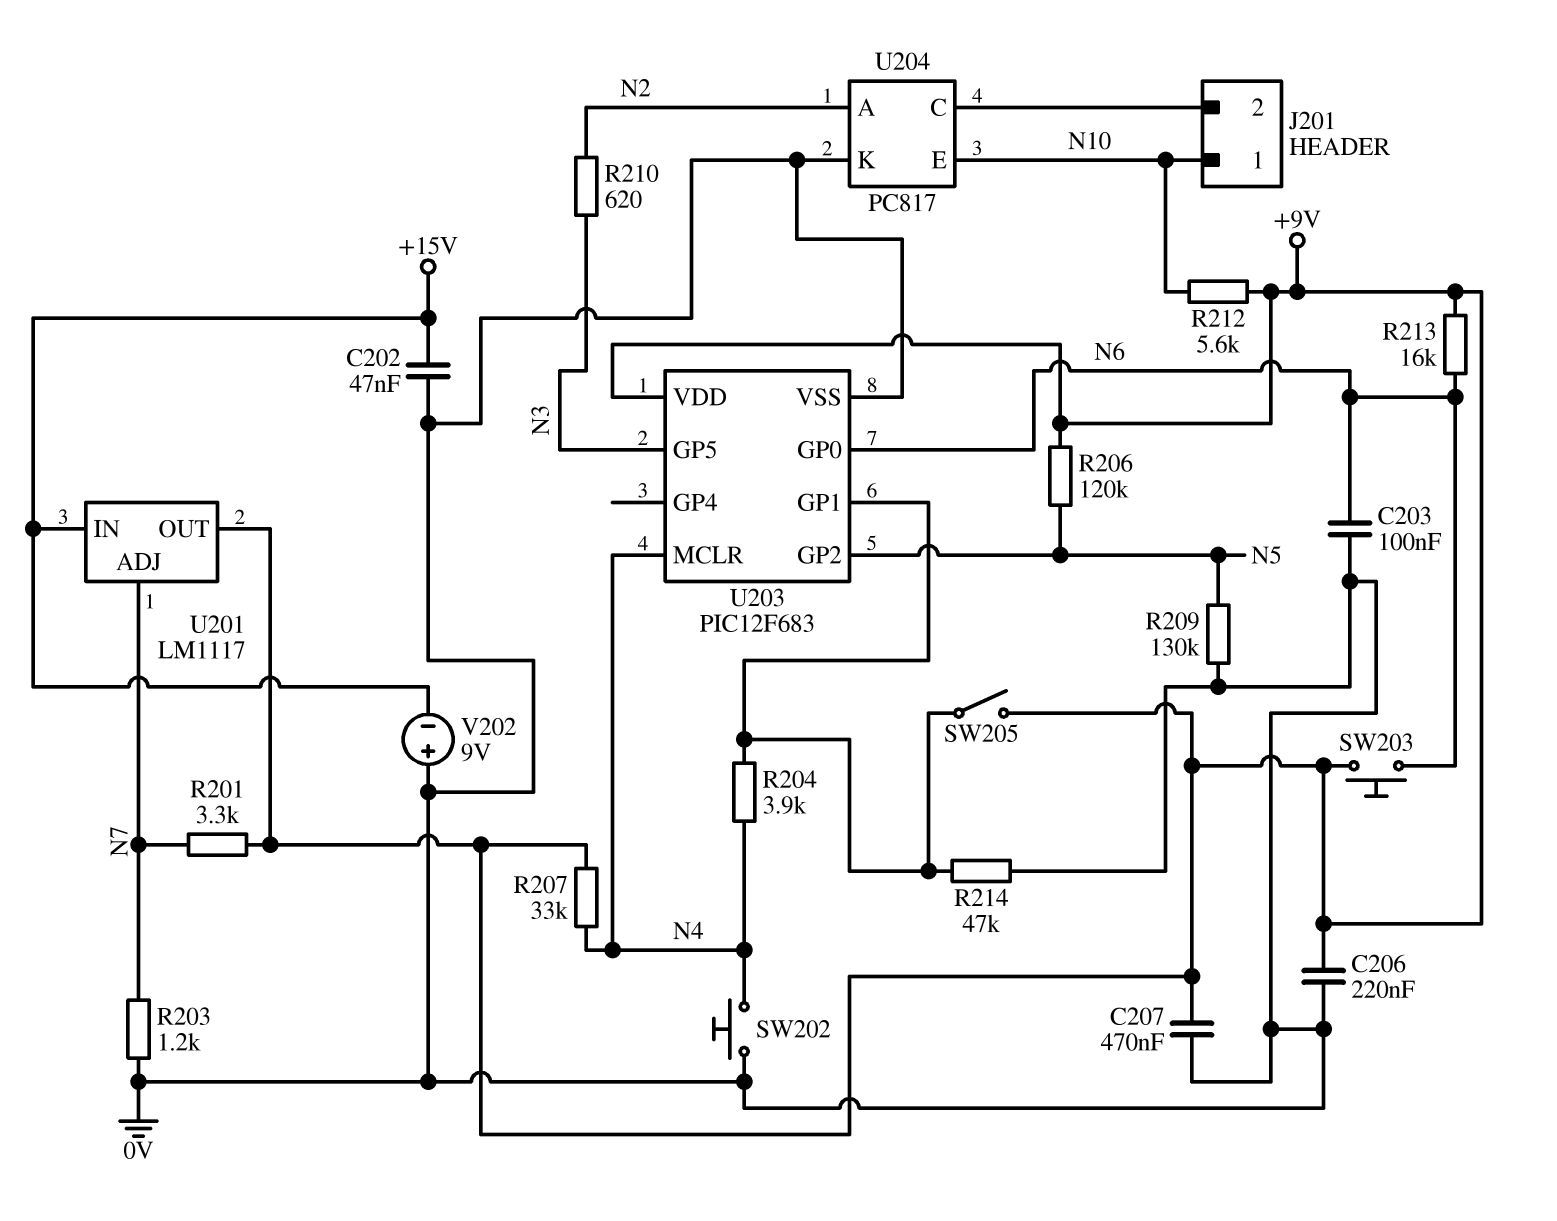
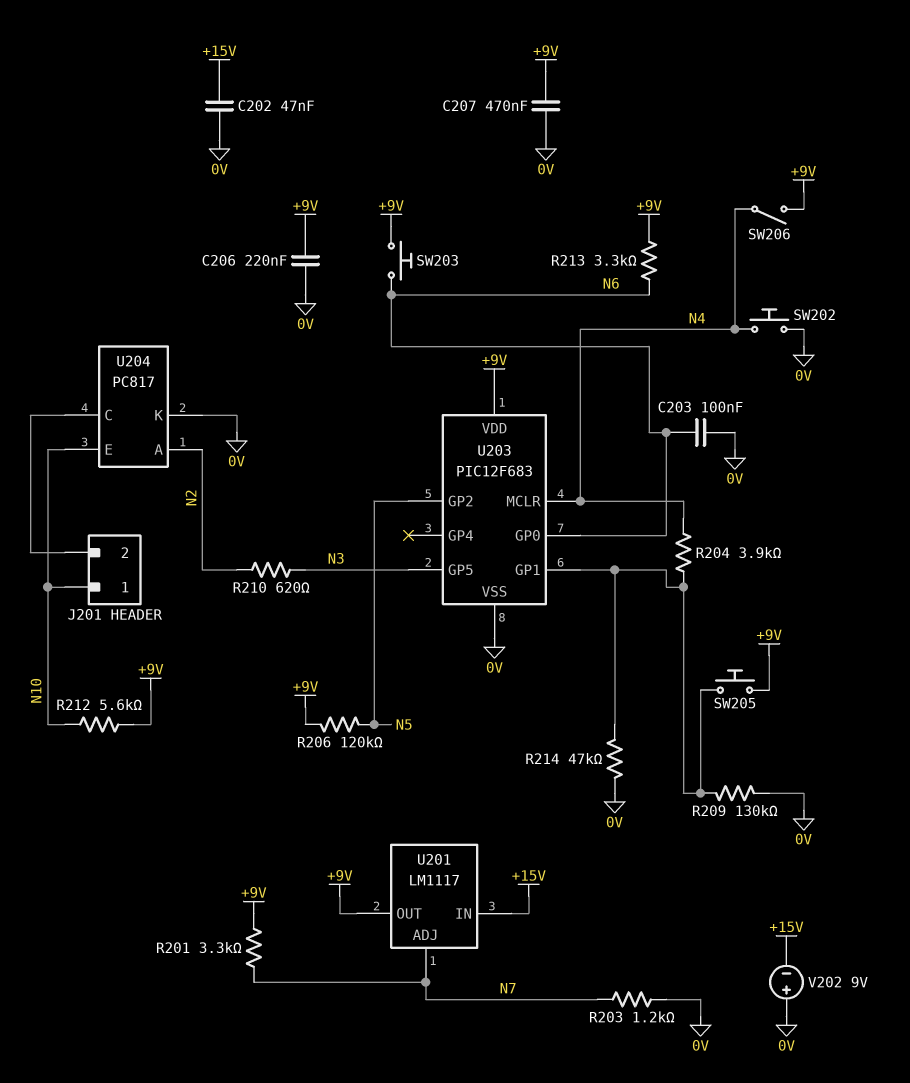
R207: 33k (+9V, N4) -> none
R209: 130k (0V, N5) -> 130k (0V, U203/GP1)
R213: 16k (+9V, N6) -> 3.3k (+9V, N6)
SW205: switch (+9V, U203/GP1) -> button (+9V, U203/GP1)
SW206: none -> switch (+9V, N4)

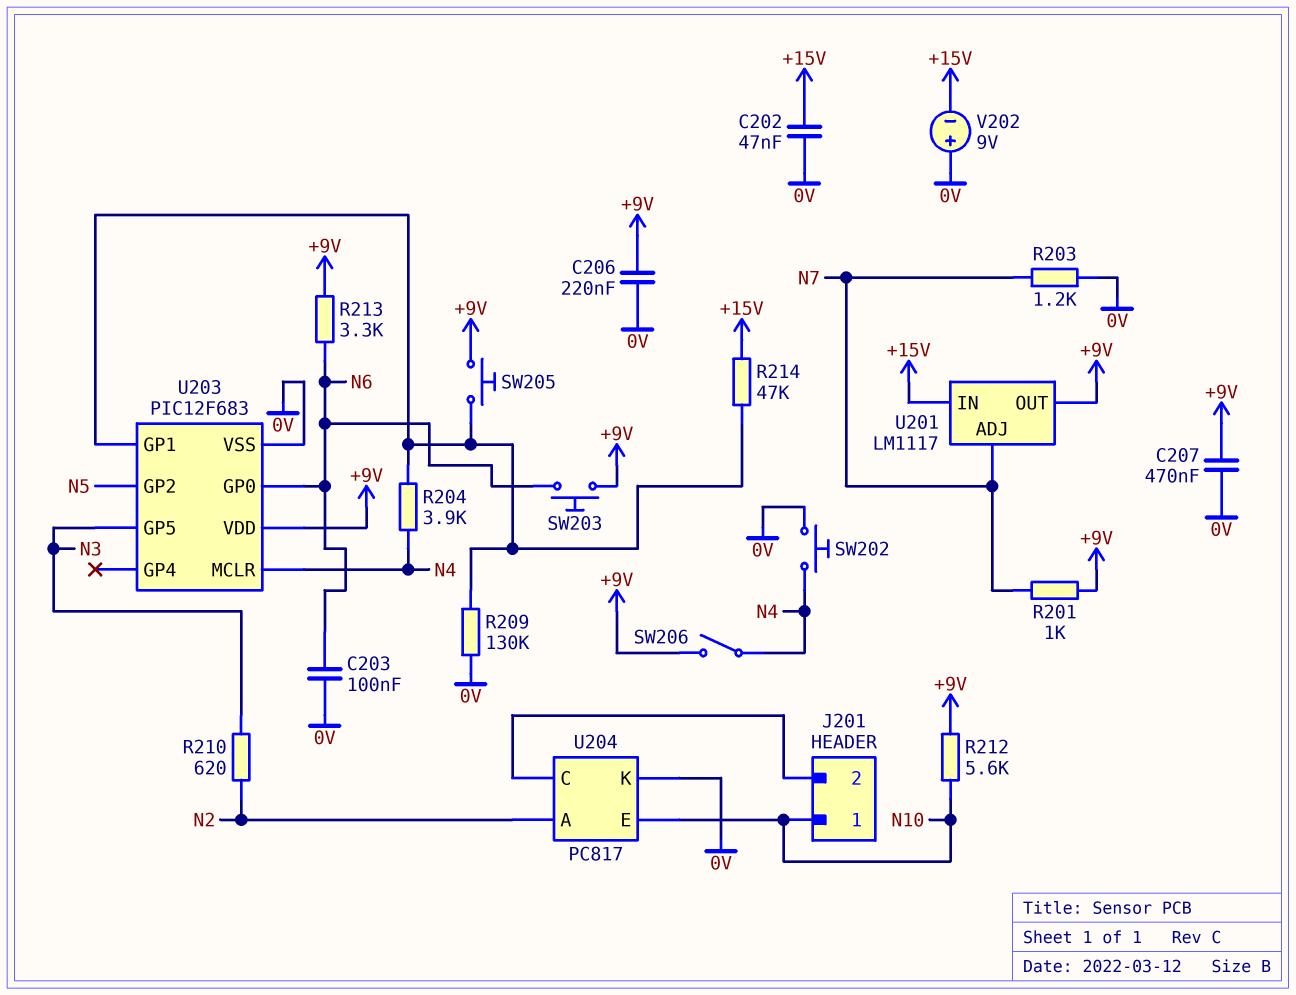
R201: 3.3k (+9V, N7) -> 1k (+9V, N7)
R206: 120k (+9V, N5) -> none
R214: 47k (0V, U203/GP1) -> 47k (+15V, U203/GP1)

